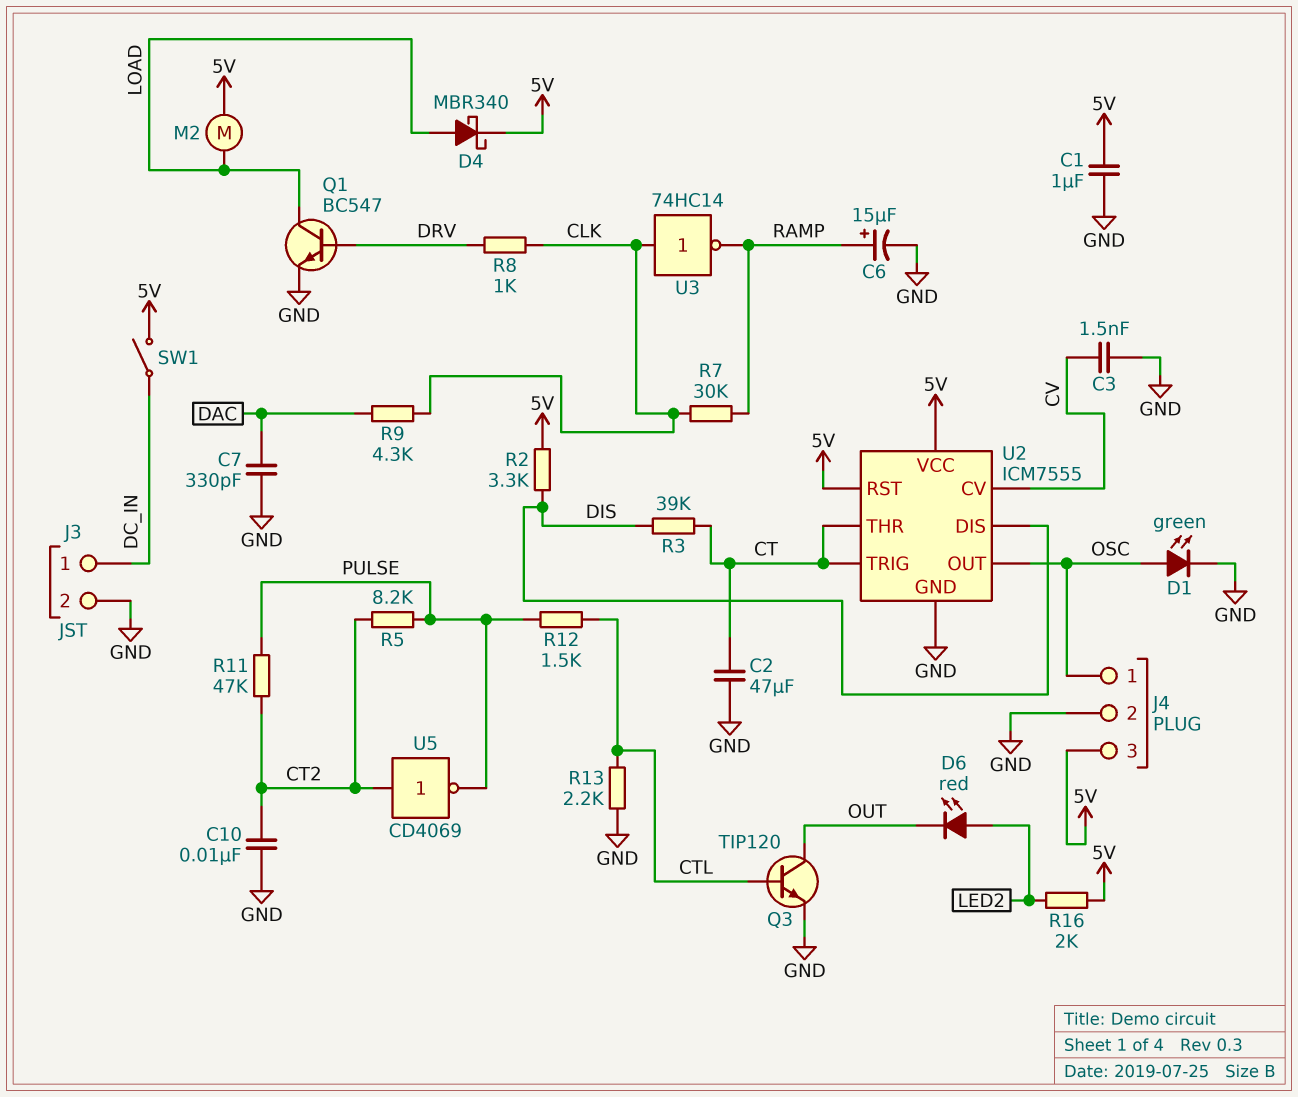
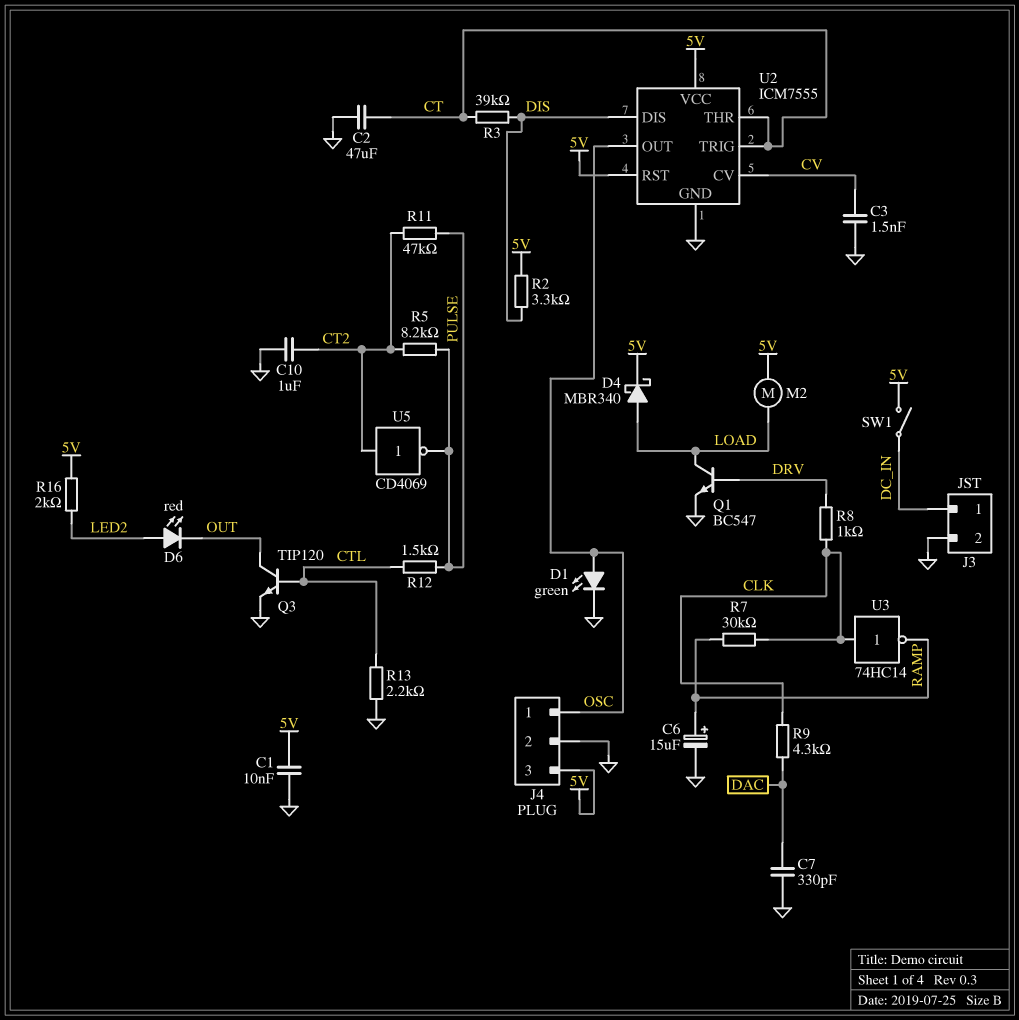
C1: 1uF (5V, GND) -> 10nF (5V, GND)
C10: 10nF (CT2, GND) -> 1uF (CT2, GND)

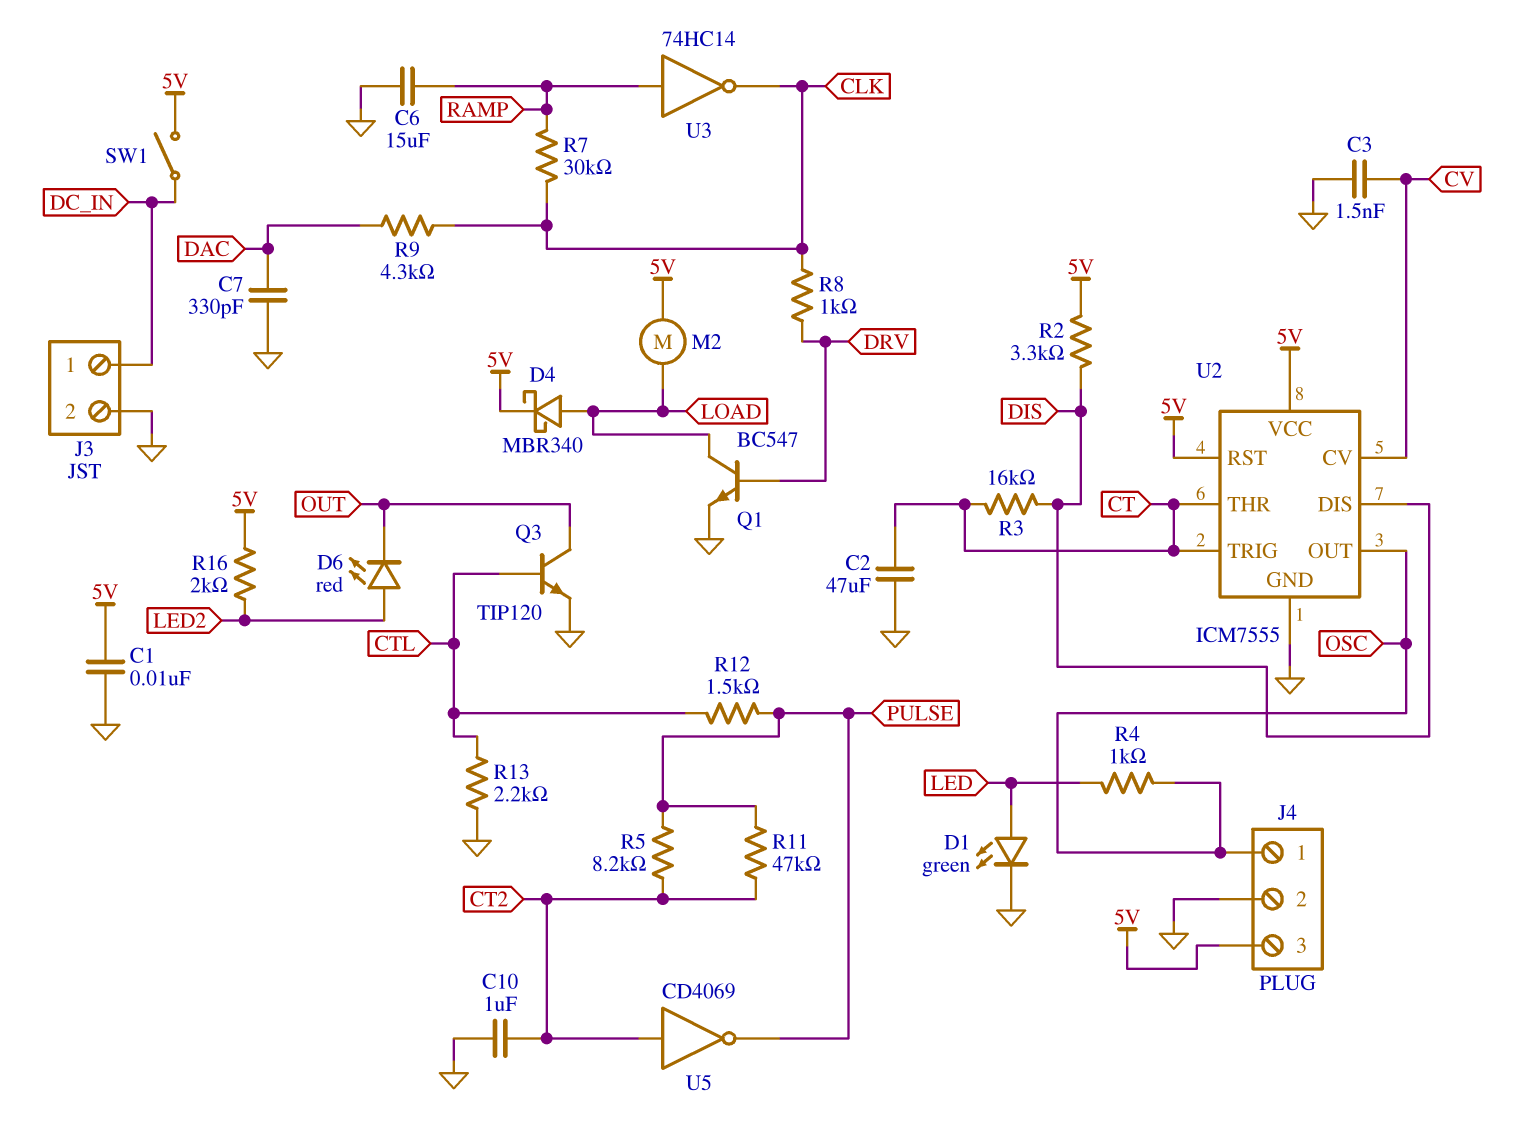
C6: 15uF (plus RAMP, minus GND) -> 15uF (GND, RAMP)
D1: LED green (A OSC, K GND) -> LED green (A LED, K GND)
R3: 39k (CT, DIS) -> 16k (CT, DIS)
R4: none -> 1k (LED, OSC)
U3: NOT 74HC14 (in CLK, out RAMP) -> NOT 74HC14 (in RAMP, out CLK)

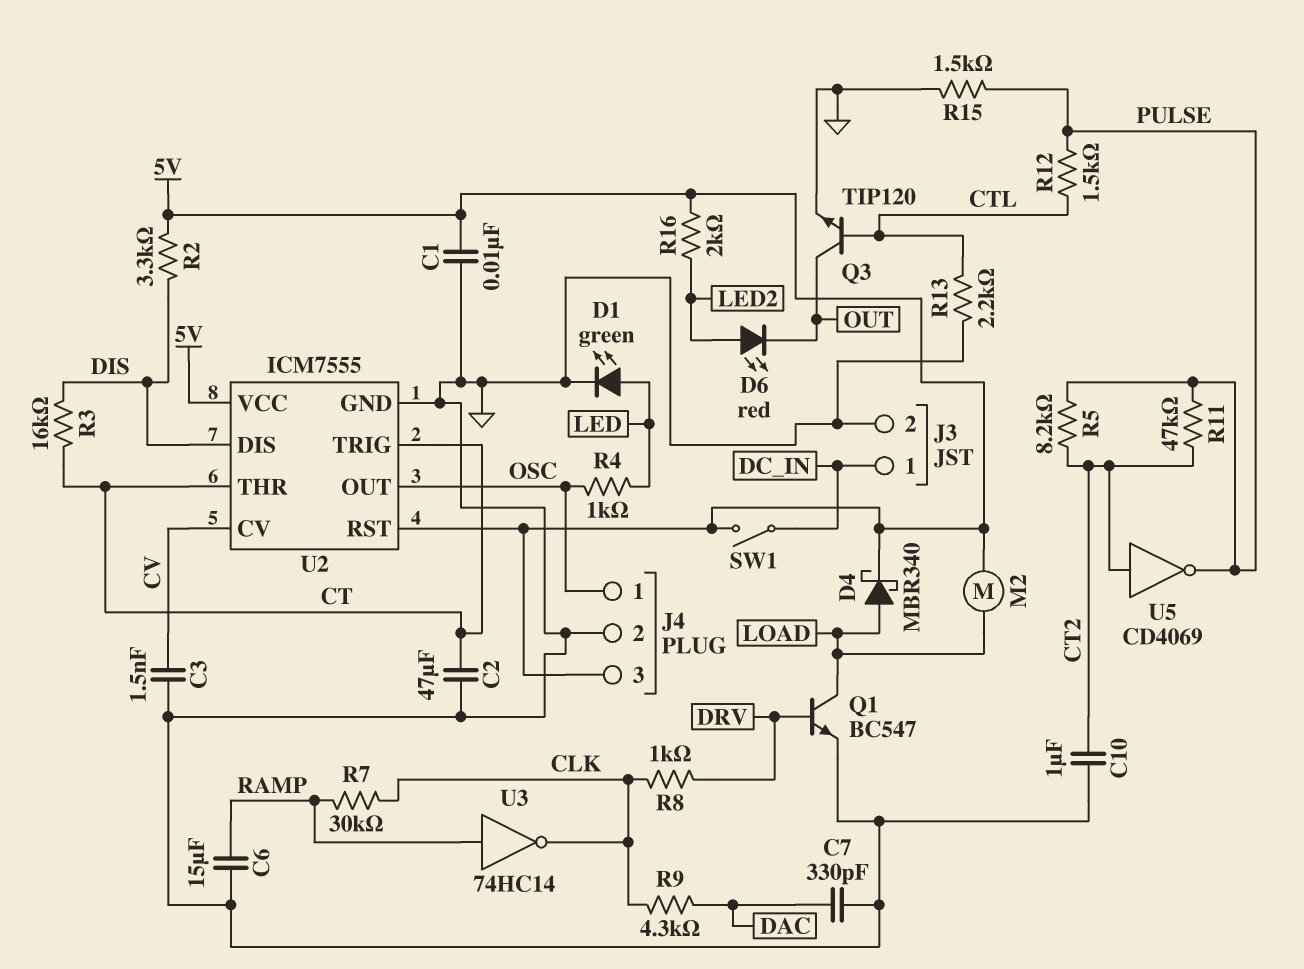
R15: none -> 1.5k (GND, PULSE)

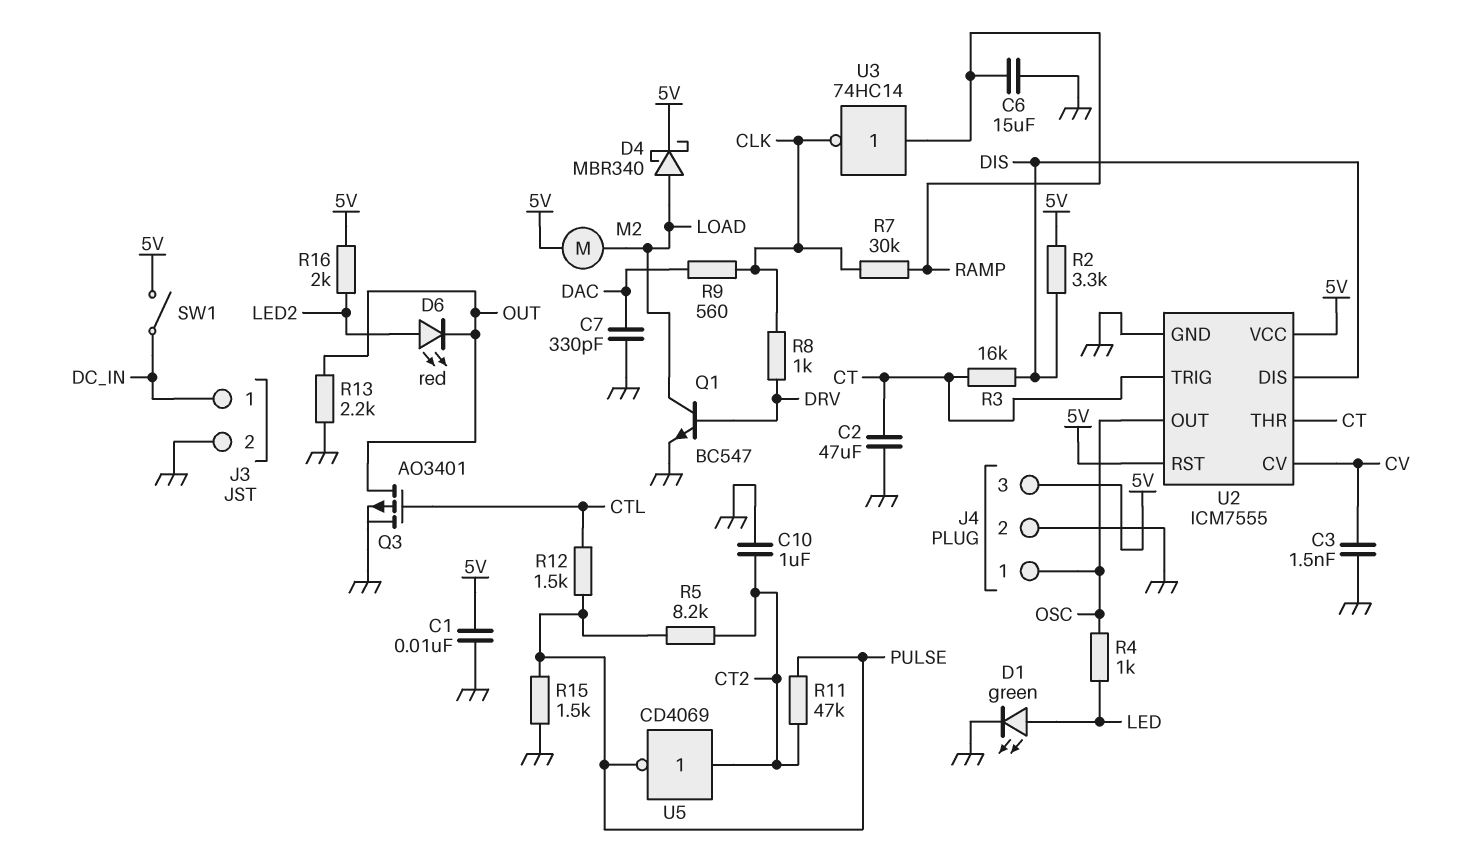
Q3: NPN TIP120 (B CTL, C OUT, E GND) -> PMOS AO3401 (G CTL, D OUT, S GND)
R9: 4.3k (CLK, DAC) -> 560 (CLK, DAC)
R13: 2.2k (CTL, GND) -> 2.2k (GND, OUT)

